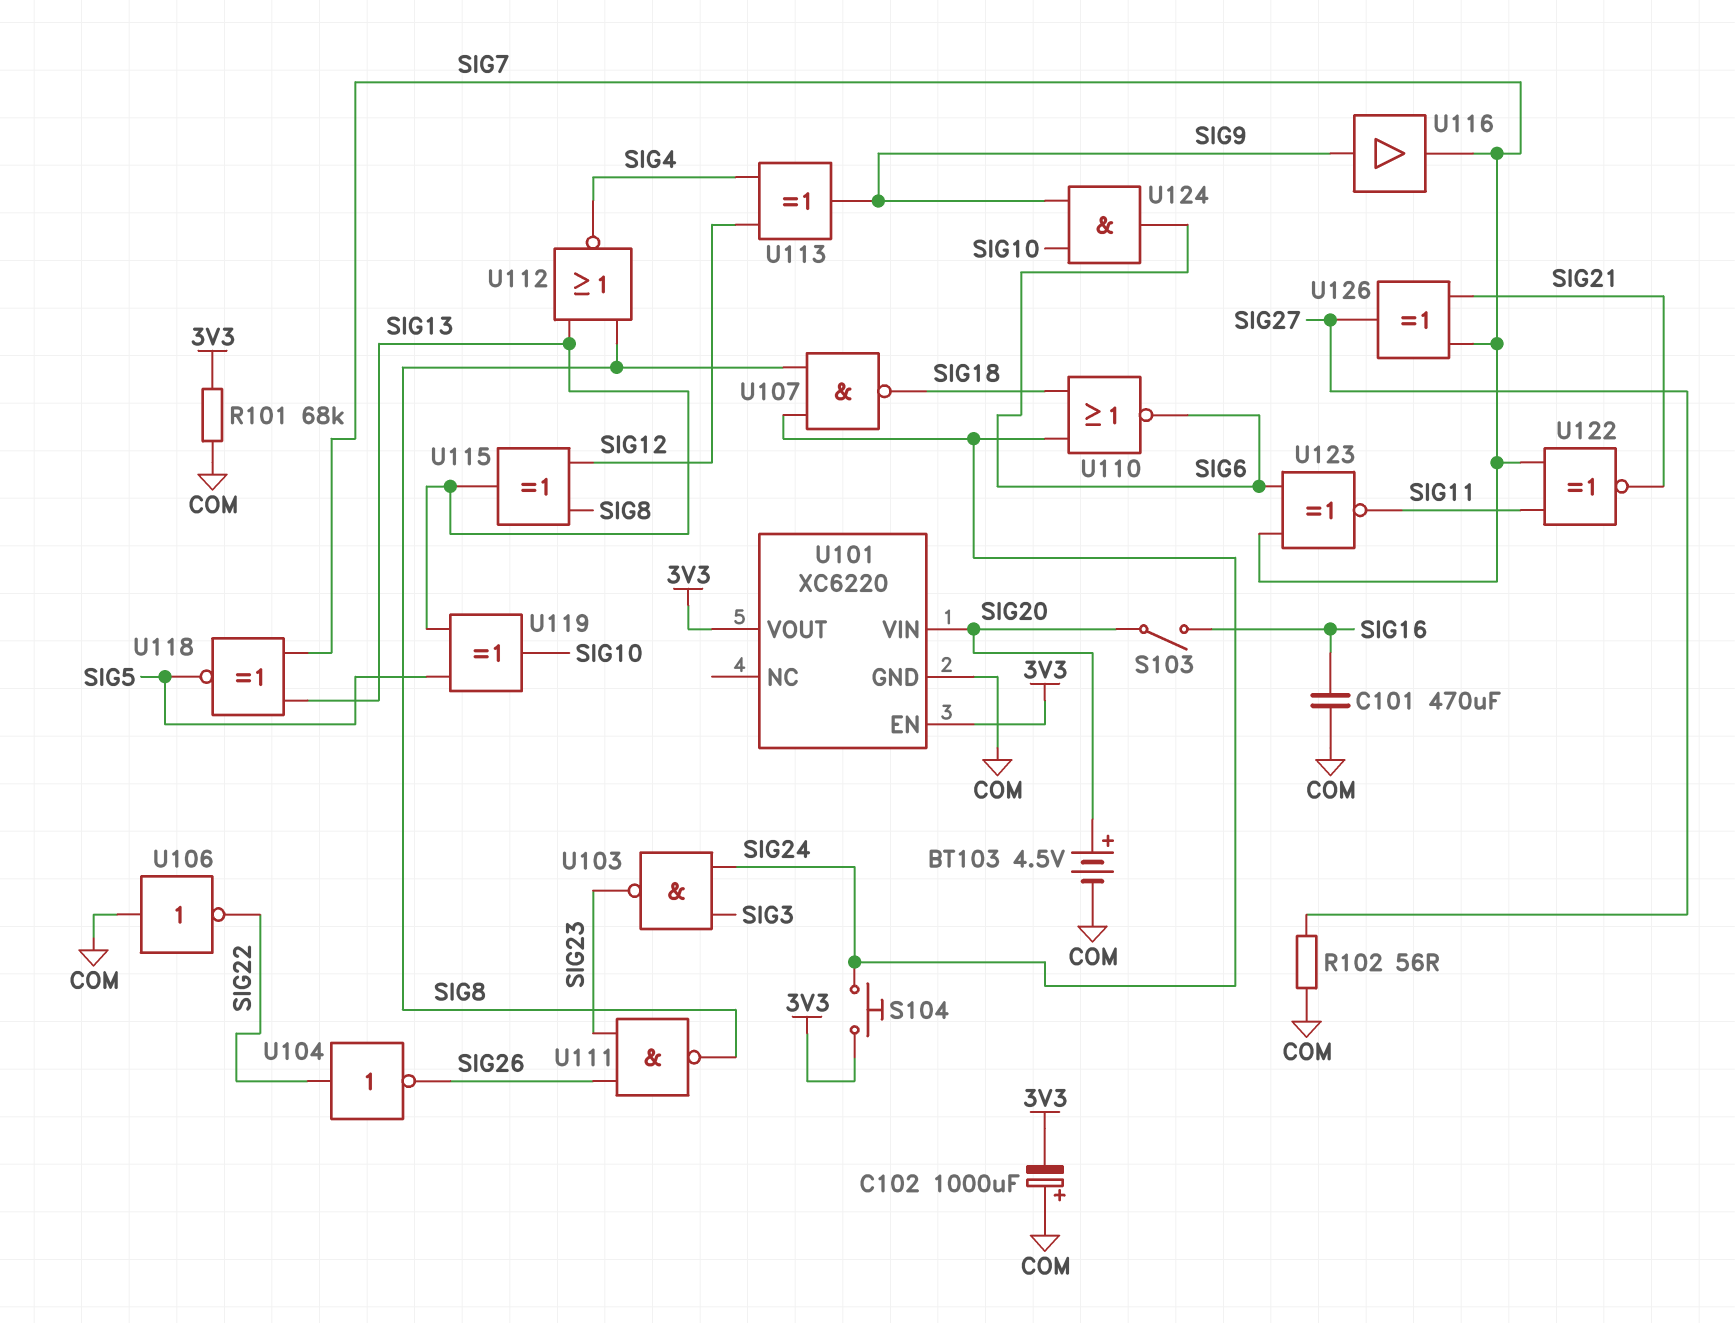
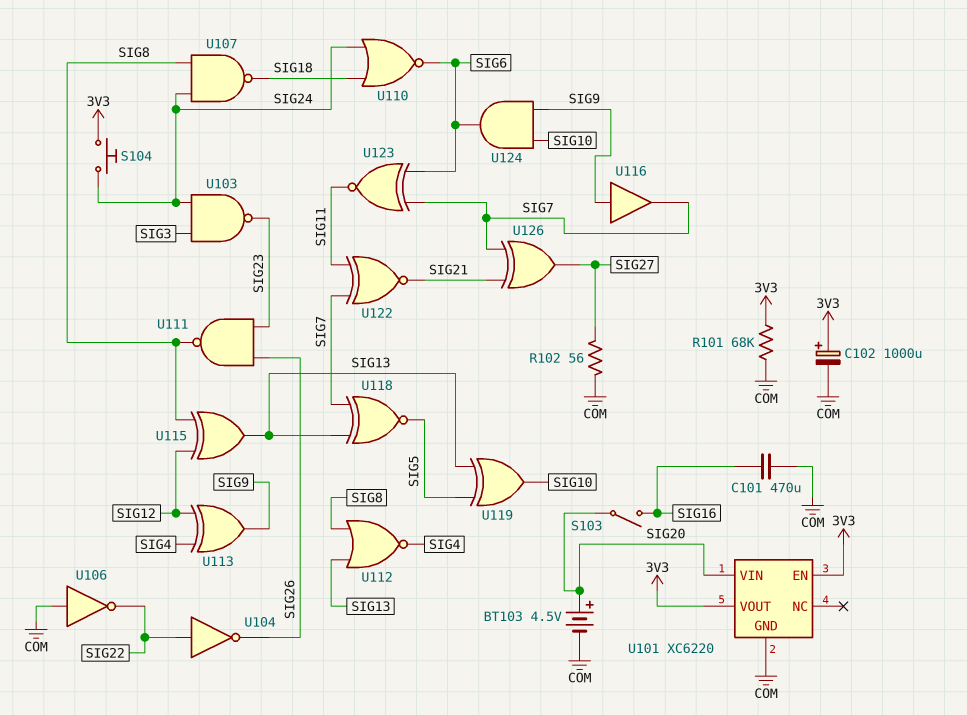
C102: 1000uF (plus COM, minus 3V3) -> 1000uF (plus 3V3, minus COM)

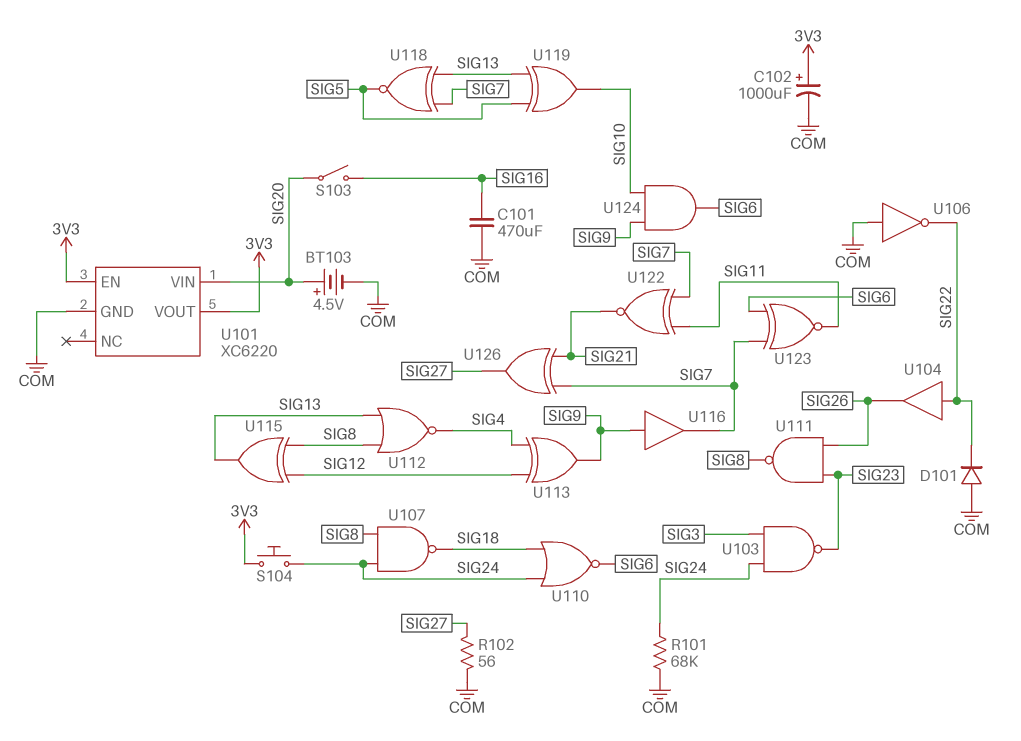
D101: none -> diode (A COM, K SIG22)
R101: 68k (3V3, COM) -> 68k (COM, SIG24)
U104: NOT (in SIG22, out SIG26) -> buffer (in SIG22, out SIG26)

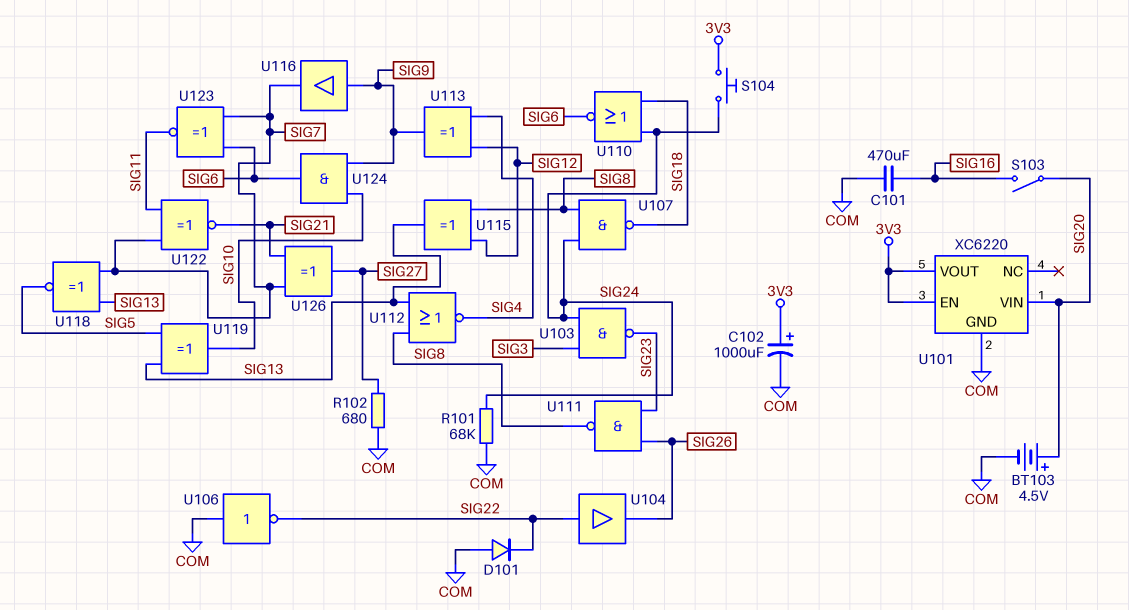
R102: 56 (COM, SIG27) -> 680 (COM, SIG27)

